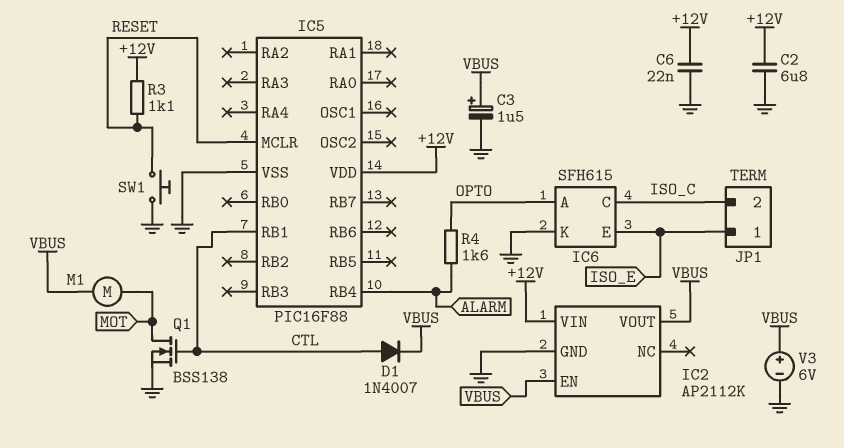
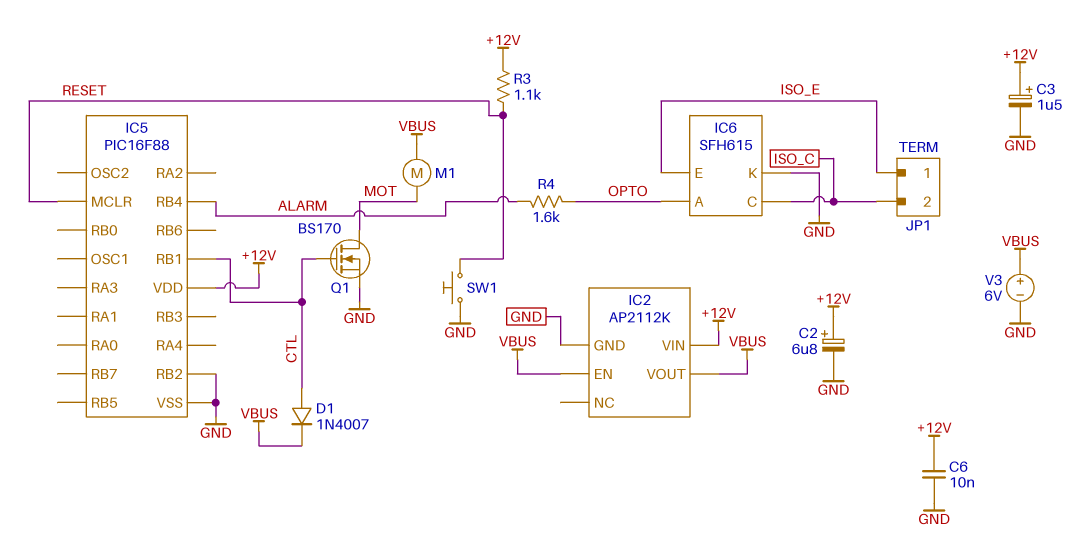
C2: 6.8uF (+12V, GND) -> 6.8uF (plus +12V, minus GND)
C3: 1.5uF (plus VBUS, minus GND) -> 1.5uF (plus +12V, minus GND)
C6: 22nF (+12V, GND) -> 10nF (+12V, GND)
IC5 pin RB2: none -> GND
Q1: NMOS BSS138 (G CTL, D MOT, S GND) -> NMOS BS170 (G CTL, D MOT, S GND)

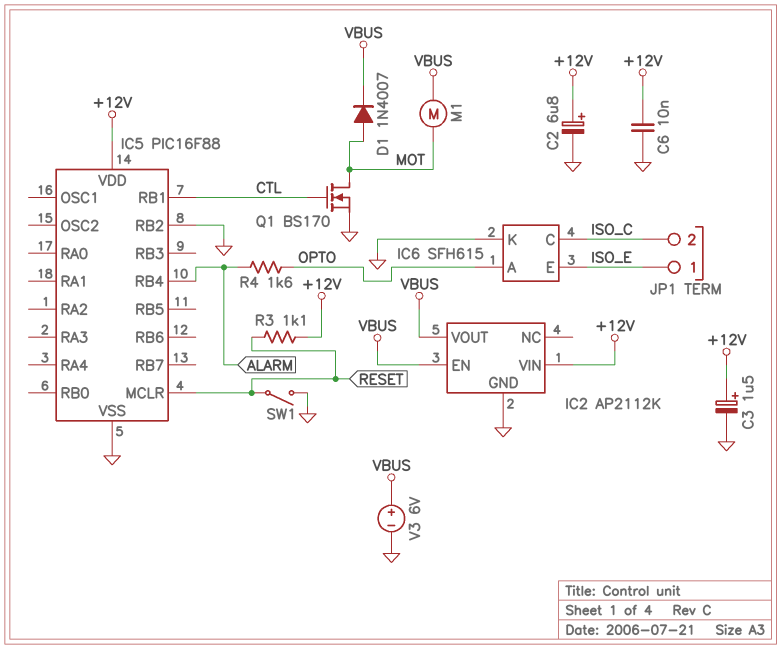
D1: diode 1N4007 (A CTL, K VBUS) -> diode 1N4007 (A MOT, K VBUS)
SW1: button (GND, RESET) -> switch (GND, RESET)

